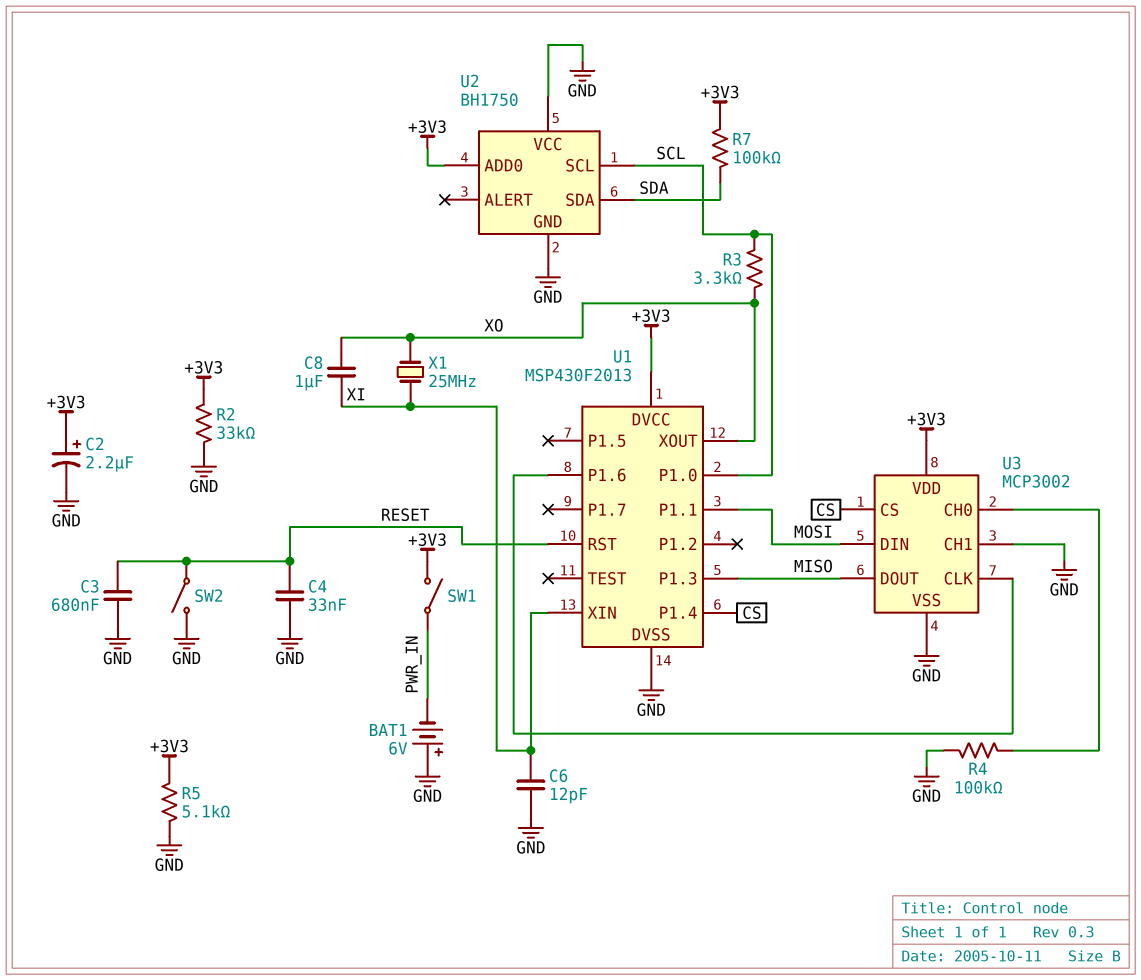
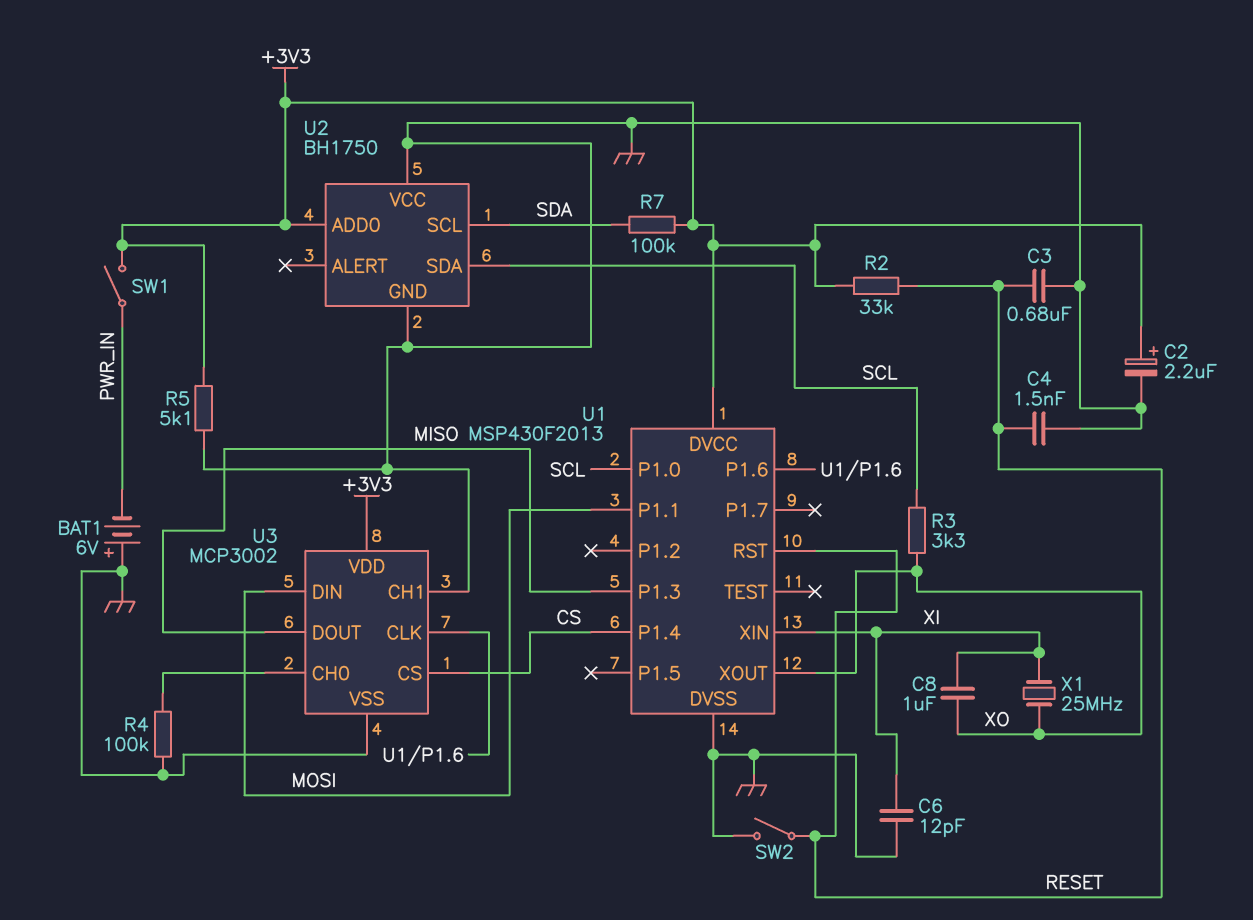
C4: 33nF (GND, RESET) -> 1.5nF (GND, RESET)
R2: 33k (+3V3, GND) -> 33k (+3V3, RESET)
U2 pin SCL: SCL -> SDA
U2 pin SDA: SDA -> SCL

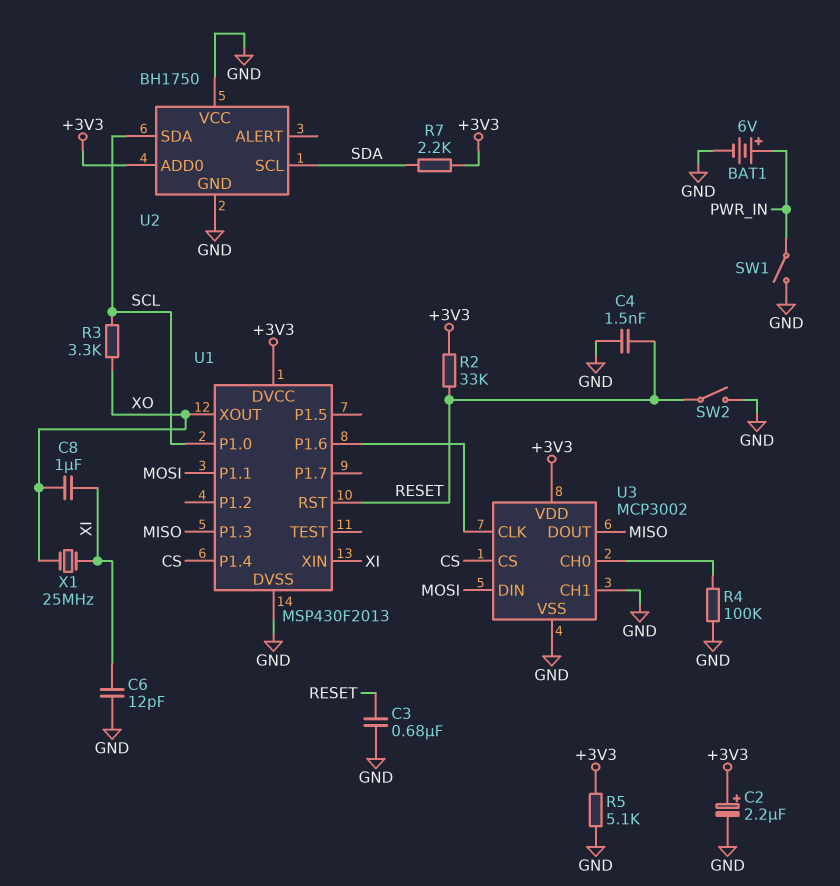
BAT1: 6V (plus GND, minus PWR_IN) -> 6V (plus PWR_IN, minus GND)
R7: 100k (+3V3, SDA) -> 2.2k (+3V3, SDA)
SW1: switch (+3V3, PWR_IN) -> switch (GND, PWR_IN)

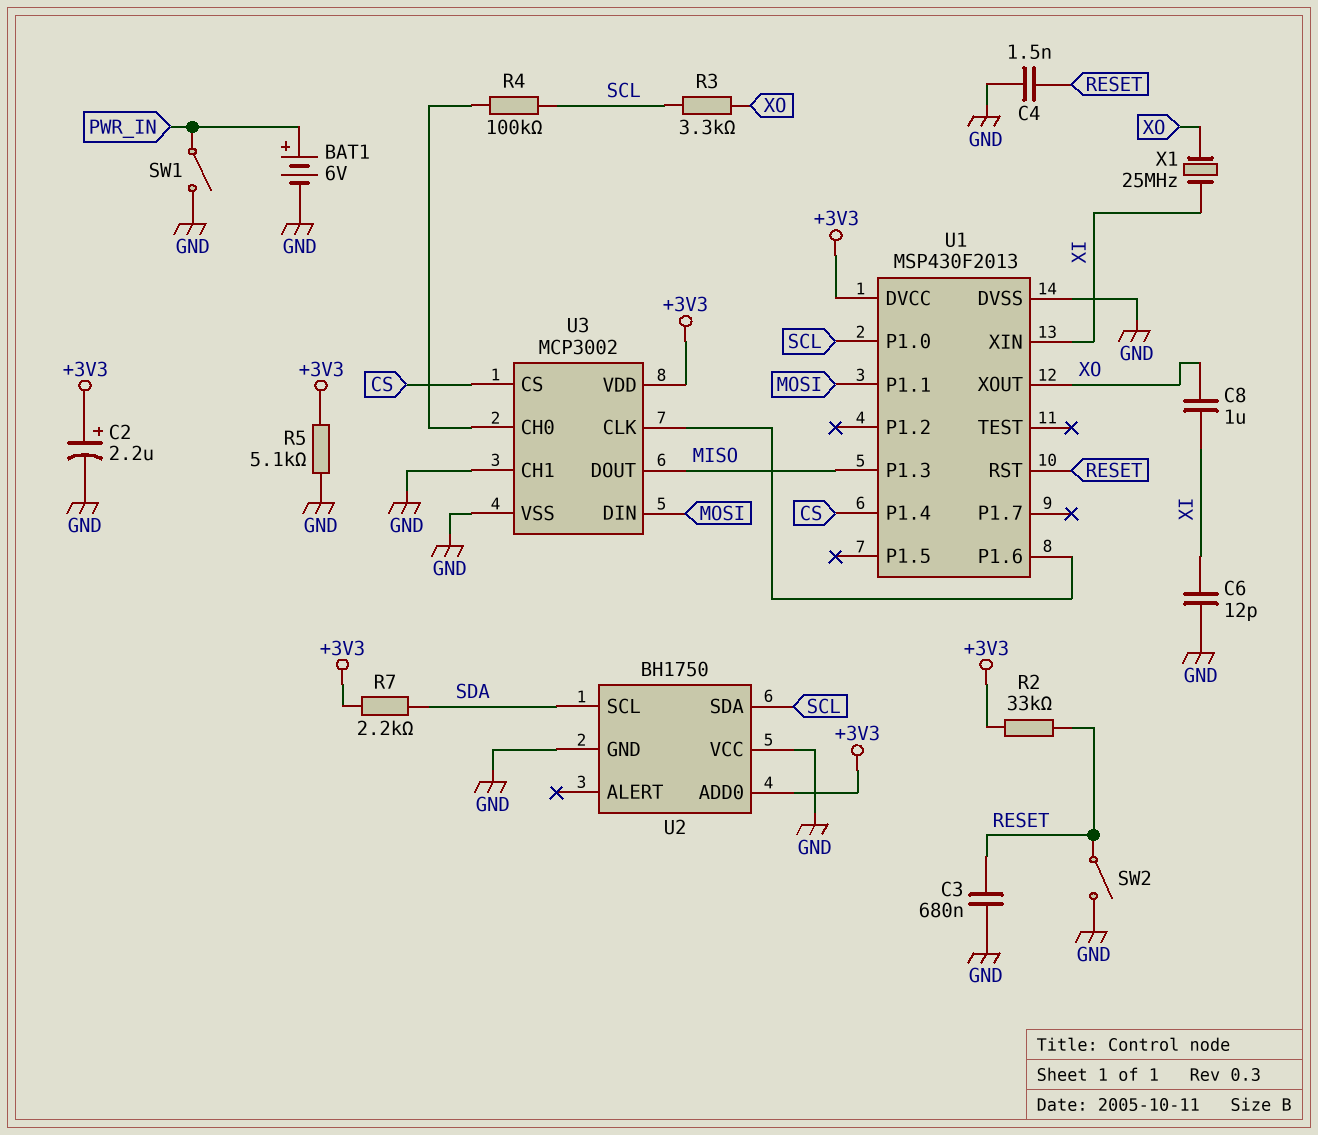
R4: 100k (GND, U3/CH0) -> 100k (SCL, U3/CH0)

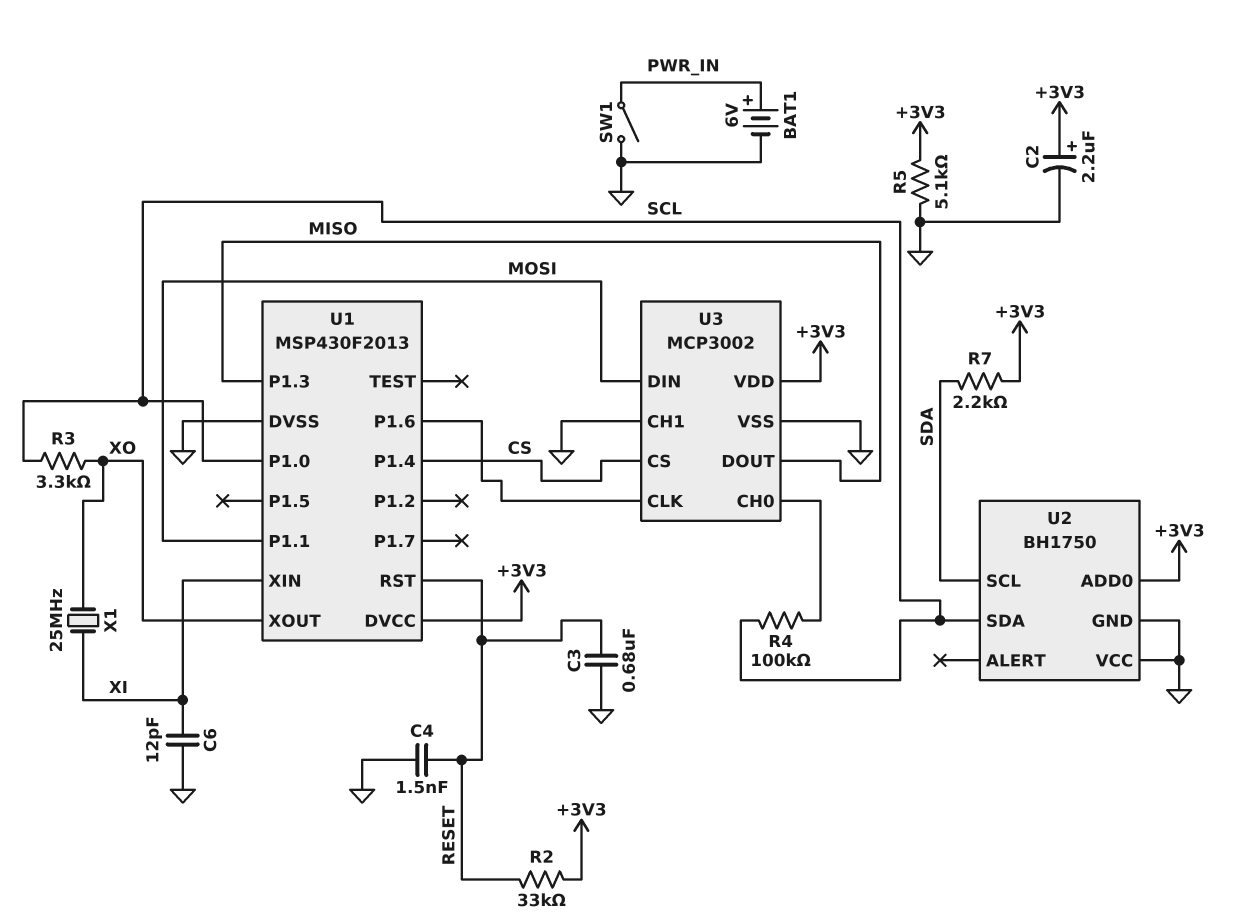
C8: 1uF (XI, XO) -> none
SW2: switch (GND, RESET) -> none

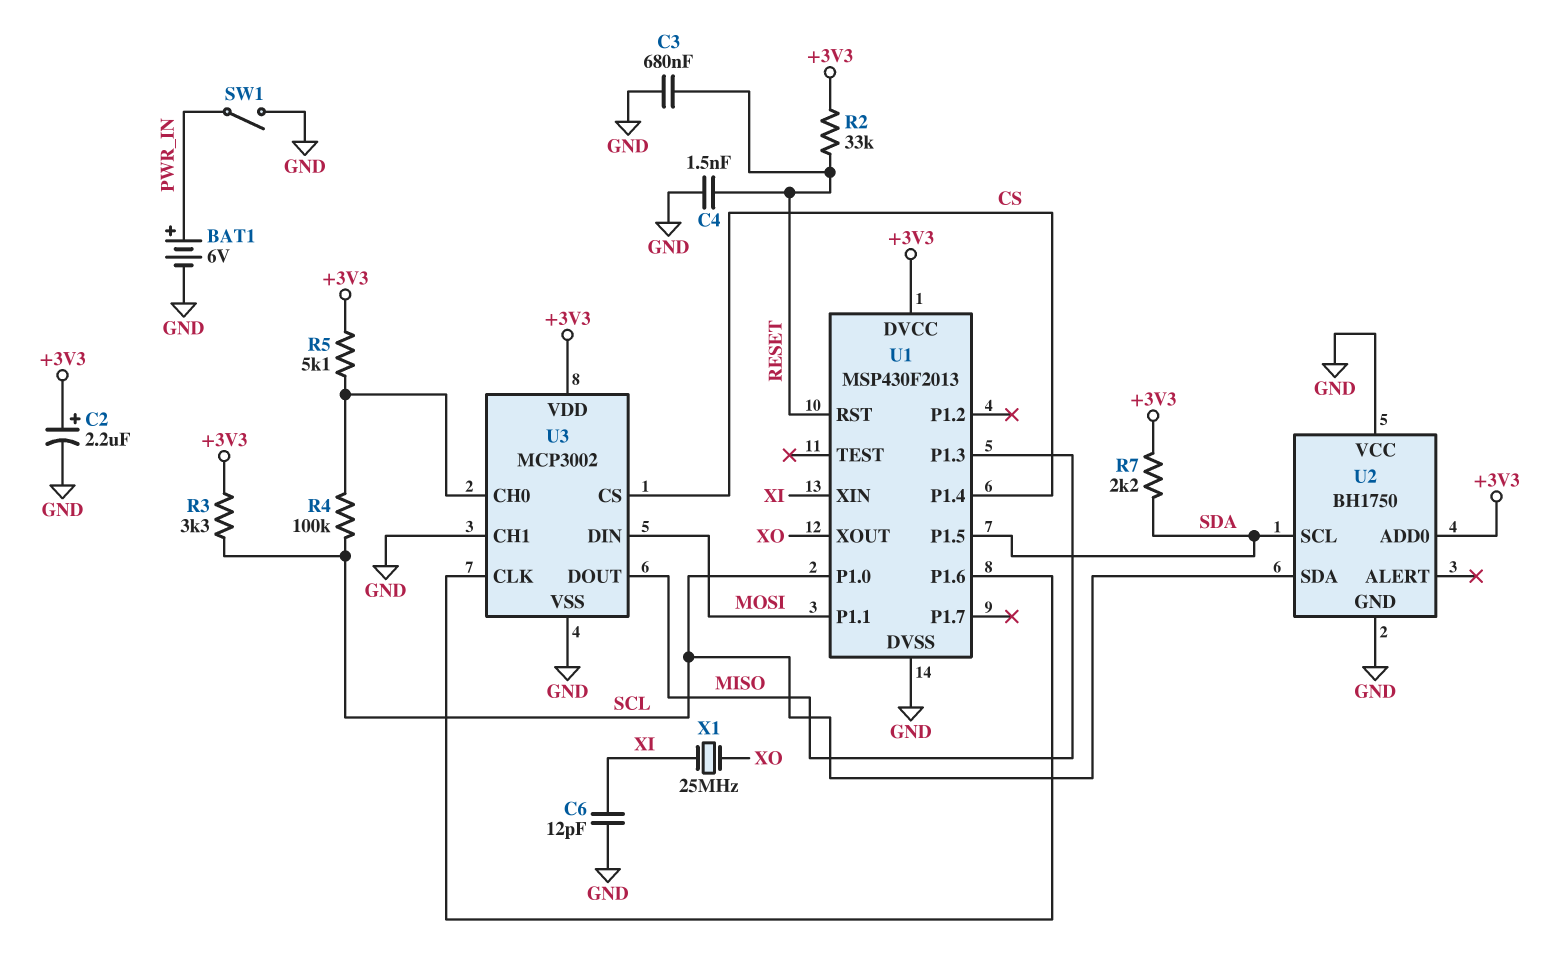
R3: 3.3k (SCL, XO) -> 3.3k (+3V3, SCL)
R5: 5.1k (+3V3, GND) -> 5.1k (+3V3, U3/CH0)
U1 pin P1.5: none -> SDA

